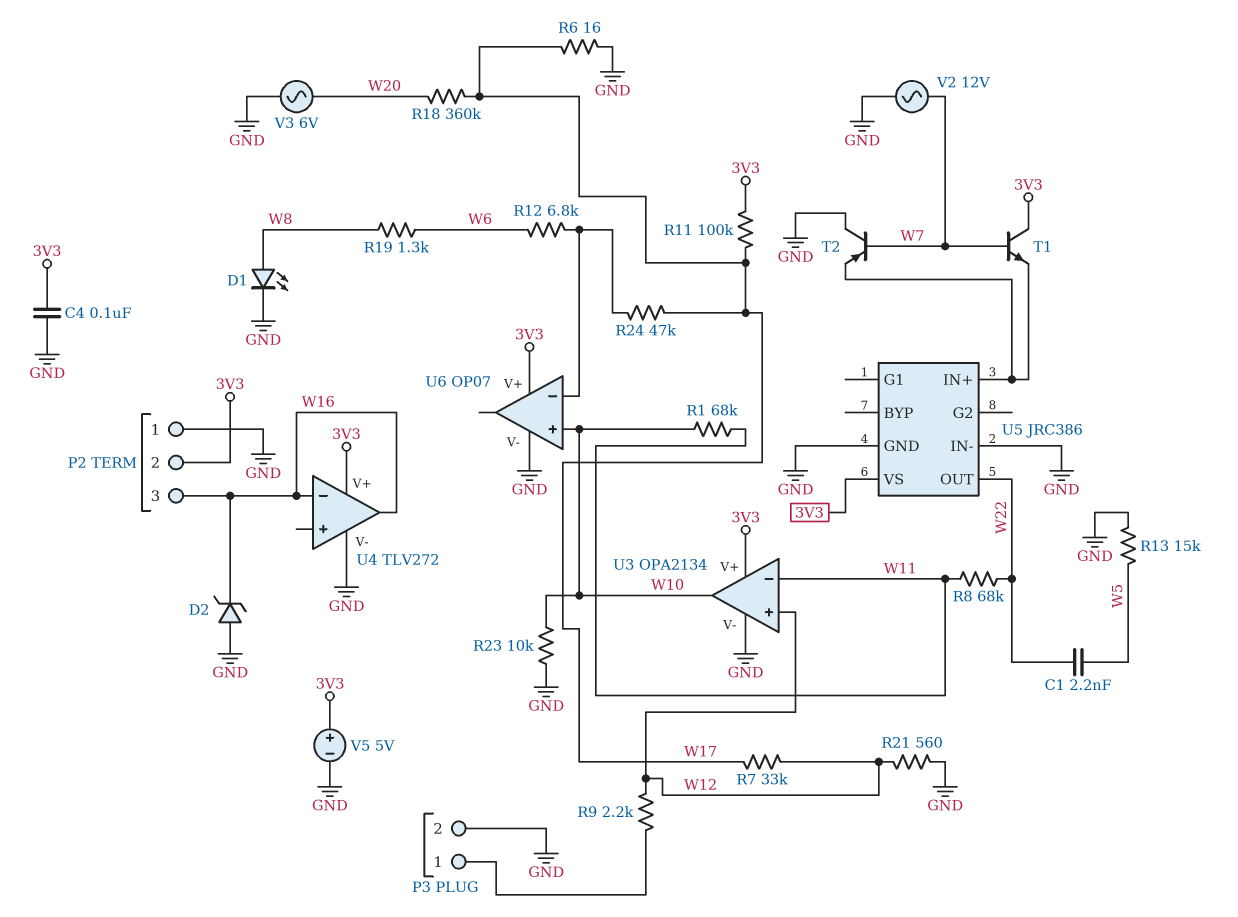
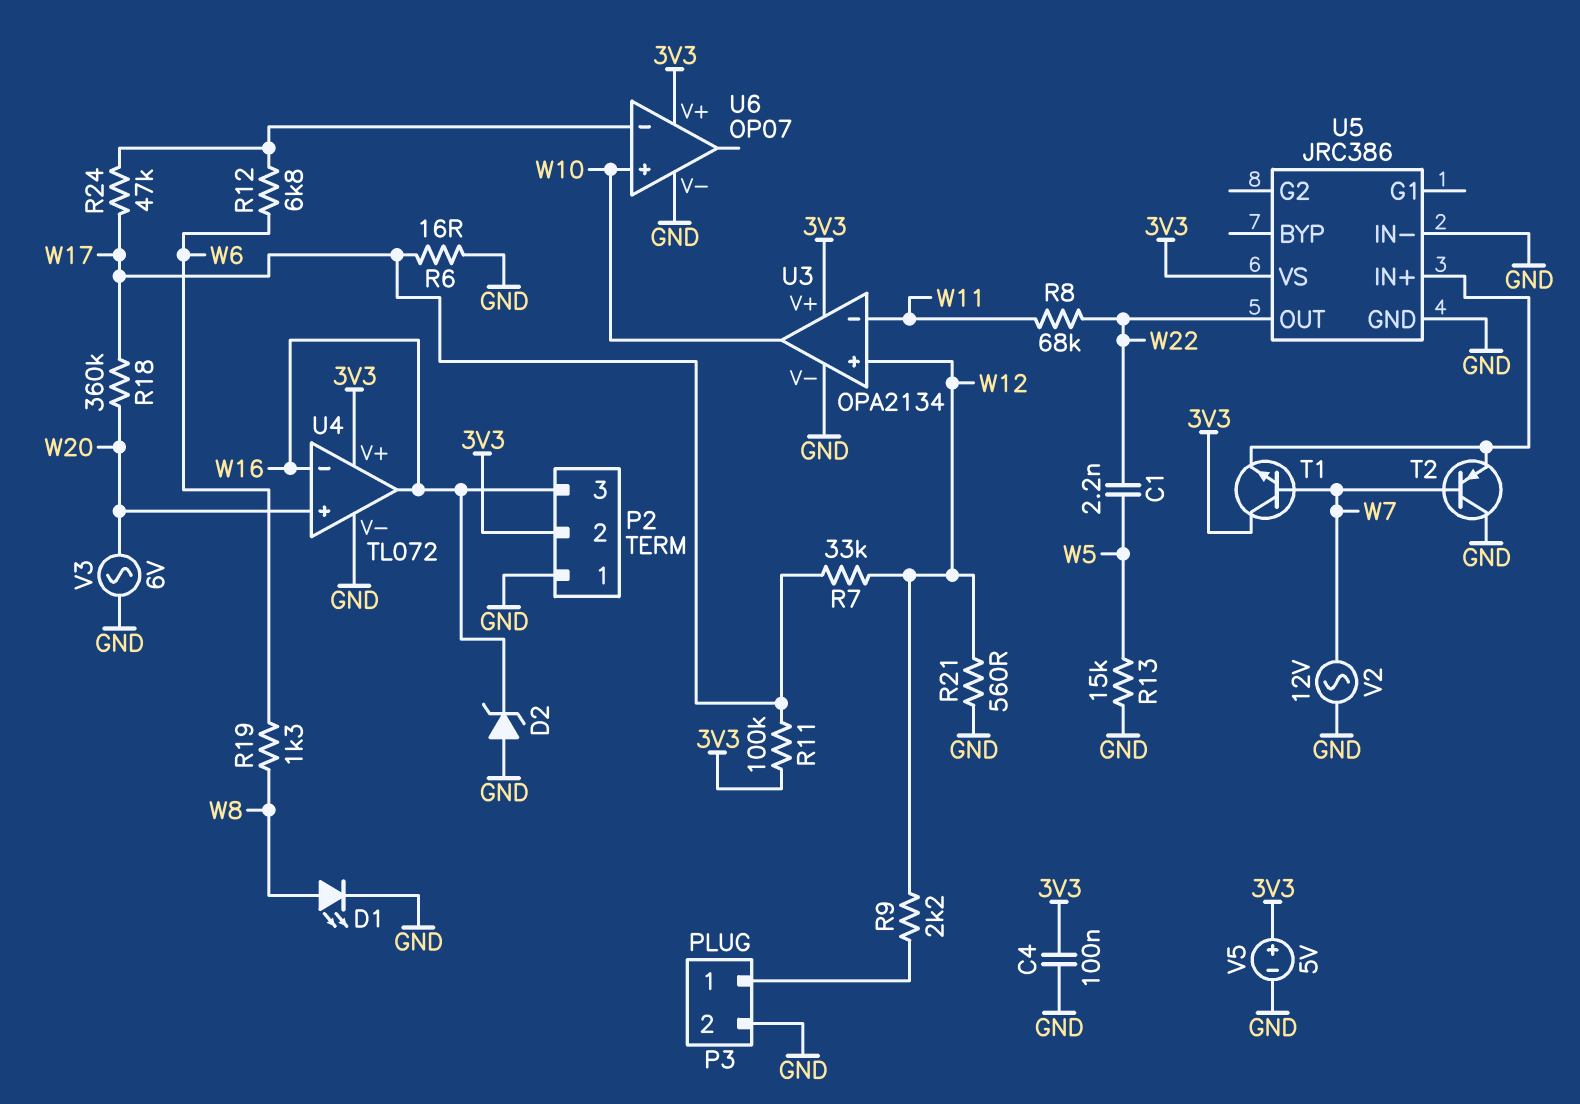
R1: 68k (W10, W11) -> none
R23: 10k (GND, W10) -> none
U4: TLV272 -> TL072
U4 pin in+: none -> W20

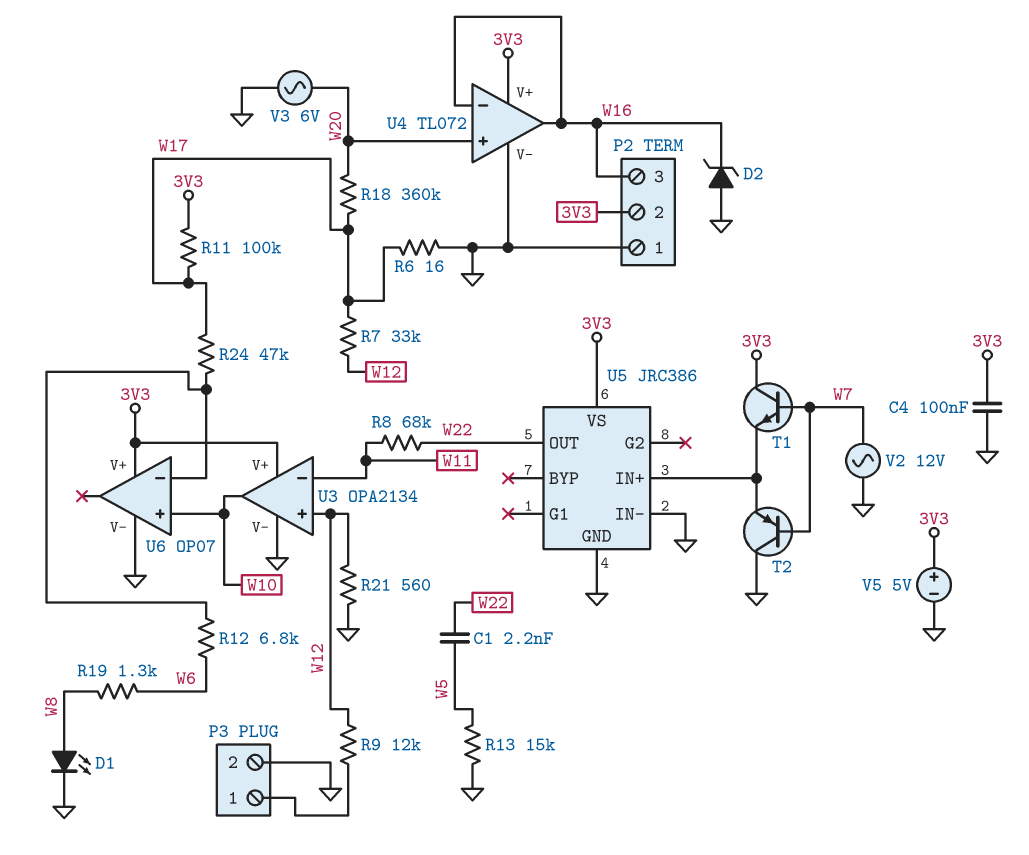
R9: 2.2k (P3/1, W12) -> 12k (P3/1, W12)

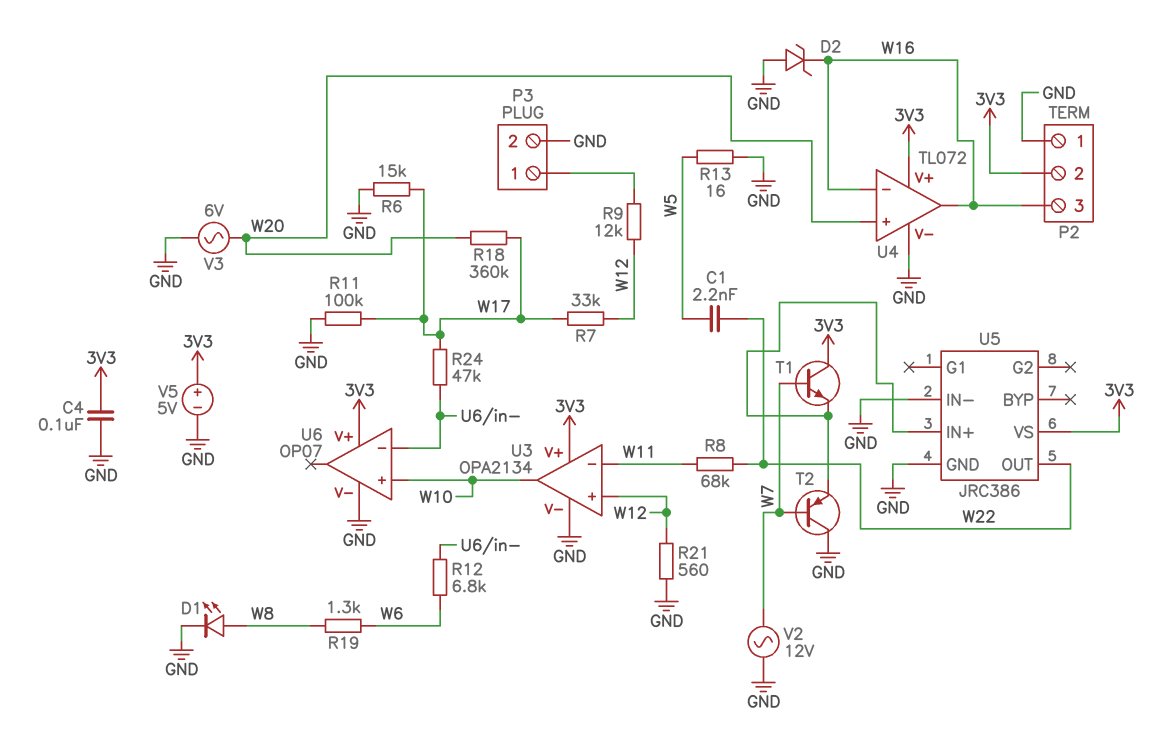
R6: 16 (GND, W17) -> 15k (GND, W17)
R11: 100k (3V3, W17) -> 100k (GND, W17)
R13: 15k (GND, W5) -> 16 (GND, W5)

